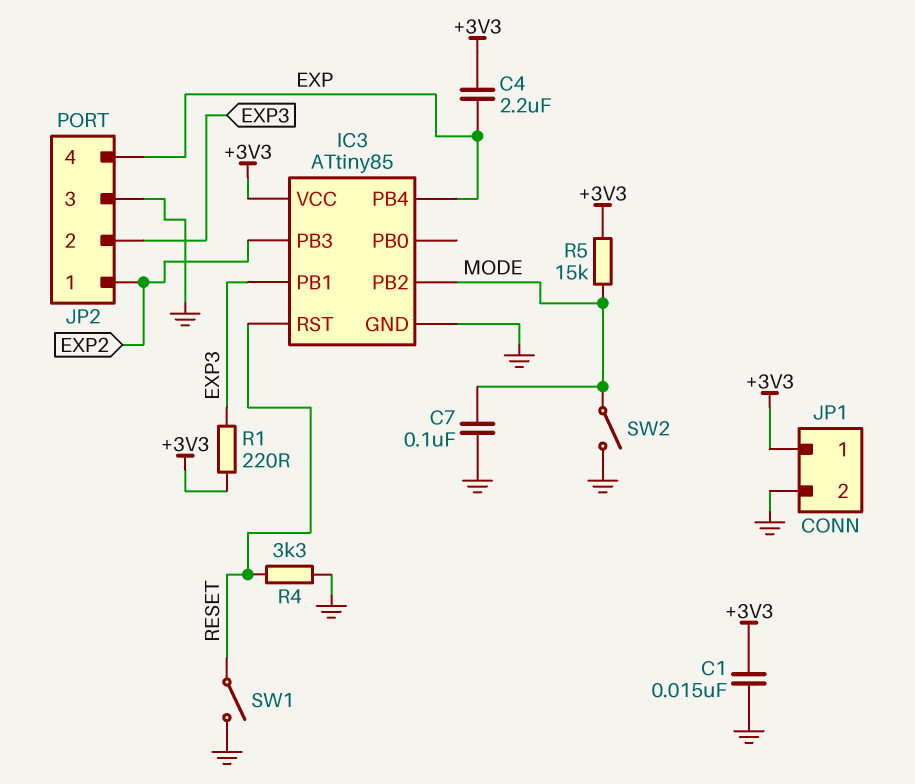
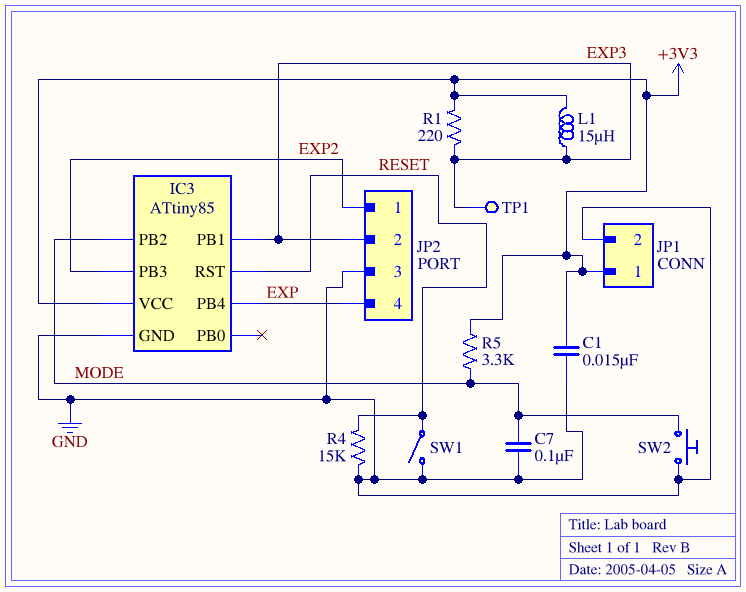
C4: 2.2uF (+3V3, EXP) -> none
L1: none -> 15uH (+3V3, EXP3)
R4: 3.3k (GND, RESET) -> 15k (GND, RESET)
R5: 15k (+3V3, MODE) -> 3.3k (+3V3, MODE)
SW2: switch (GND, MODE) -> button (GND, MODE)
TP1: none -> test point (EXP3)

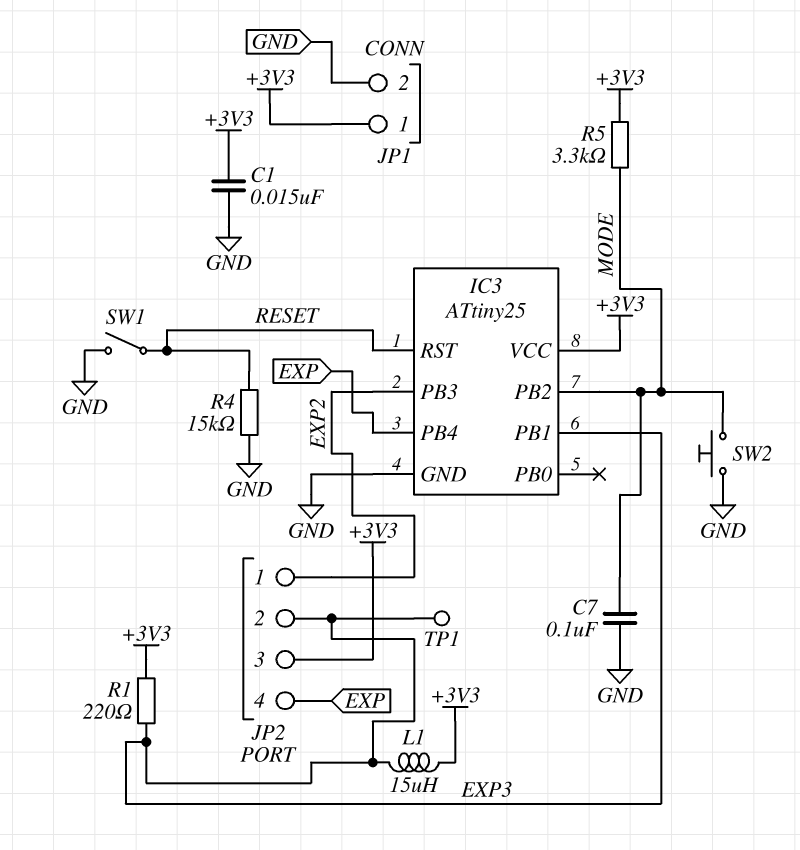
IC3: ATtiny85 -> ATtiny25
JP2 pin 3: GND -> +3V3

